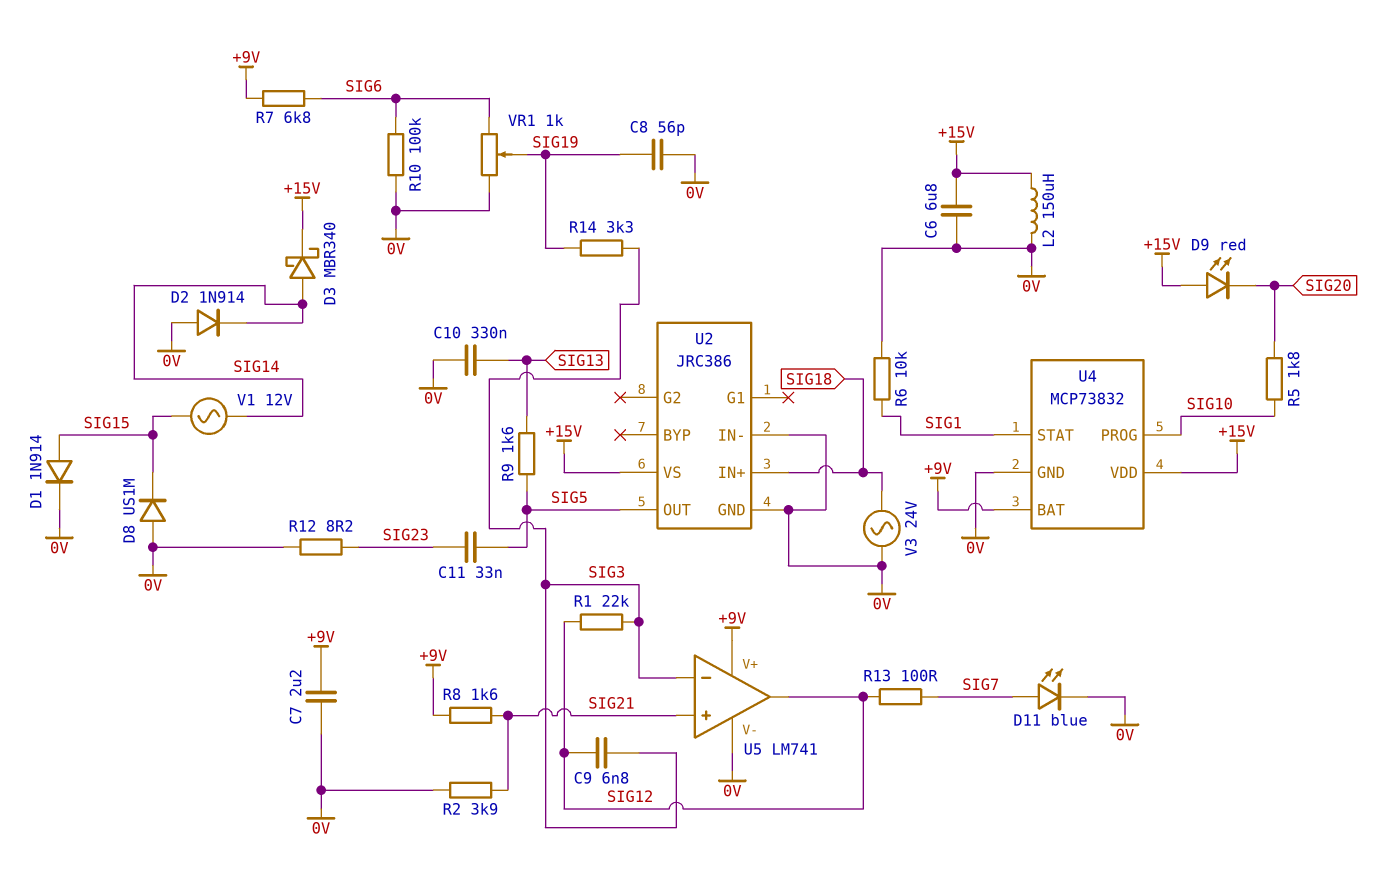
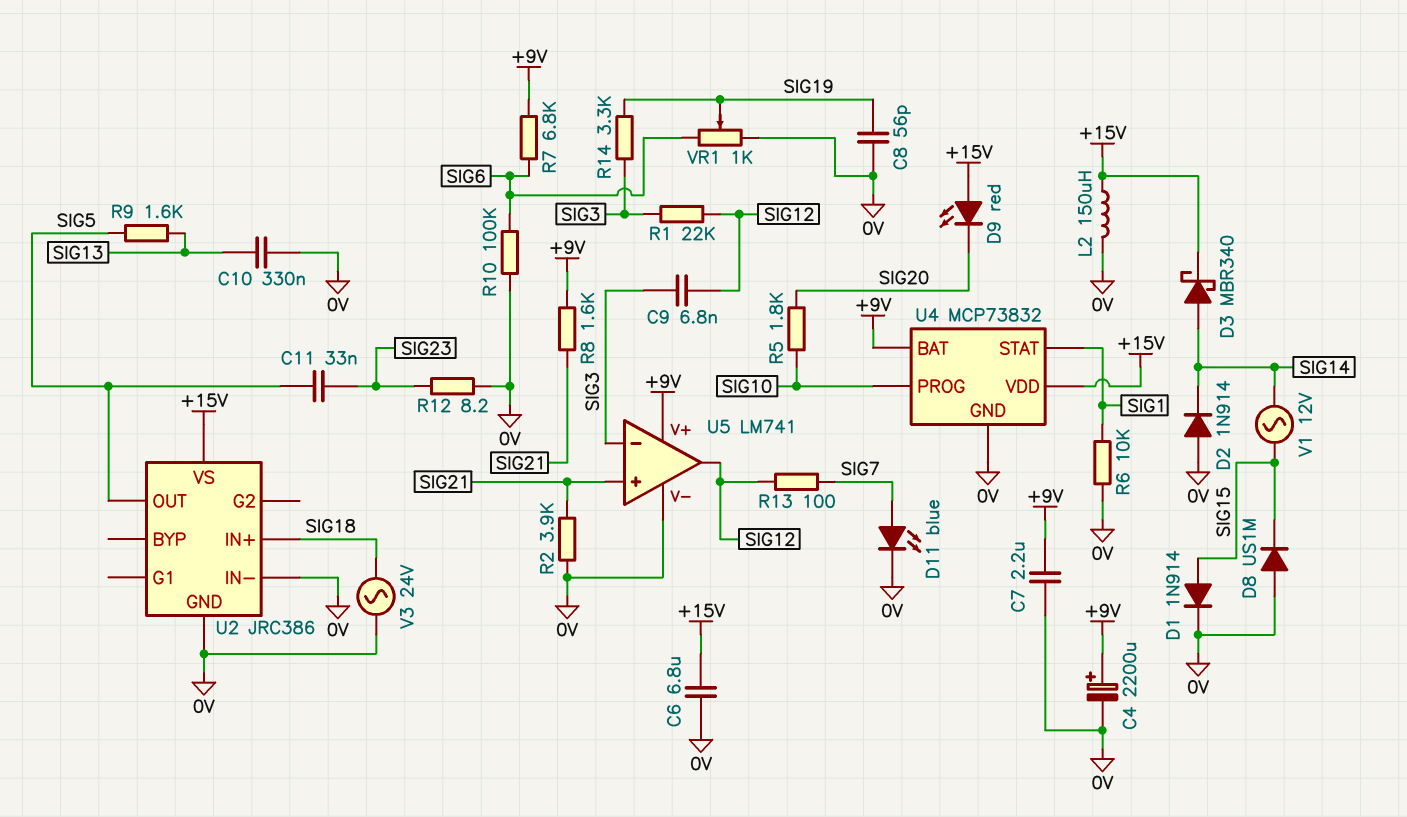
C4: none -> 2200uF (plus +9V, minus 0V)

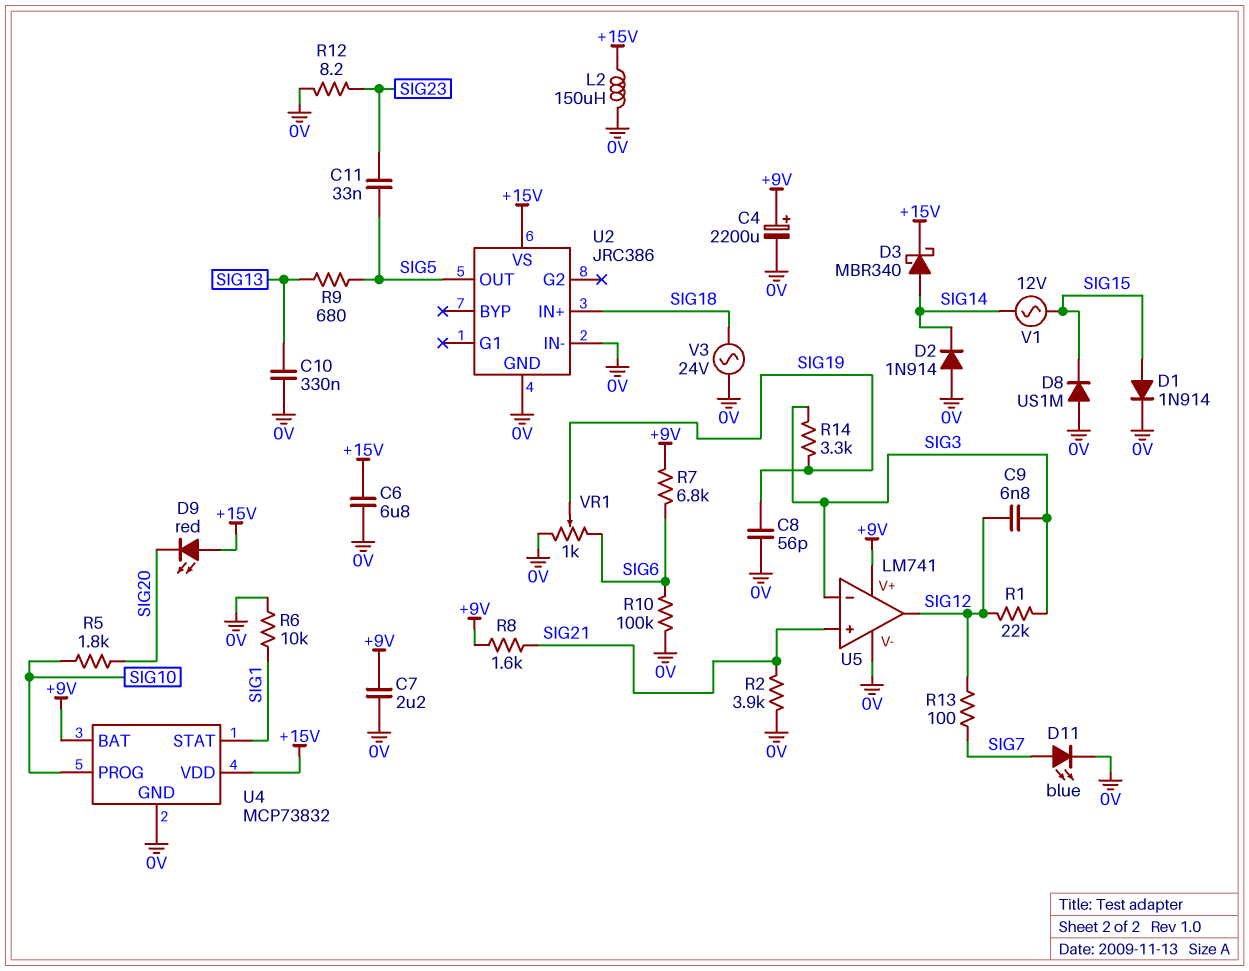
R9: 1.6k (SIG5, SIG13) -> 680 (SIG5, SIG13)

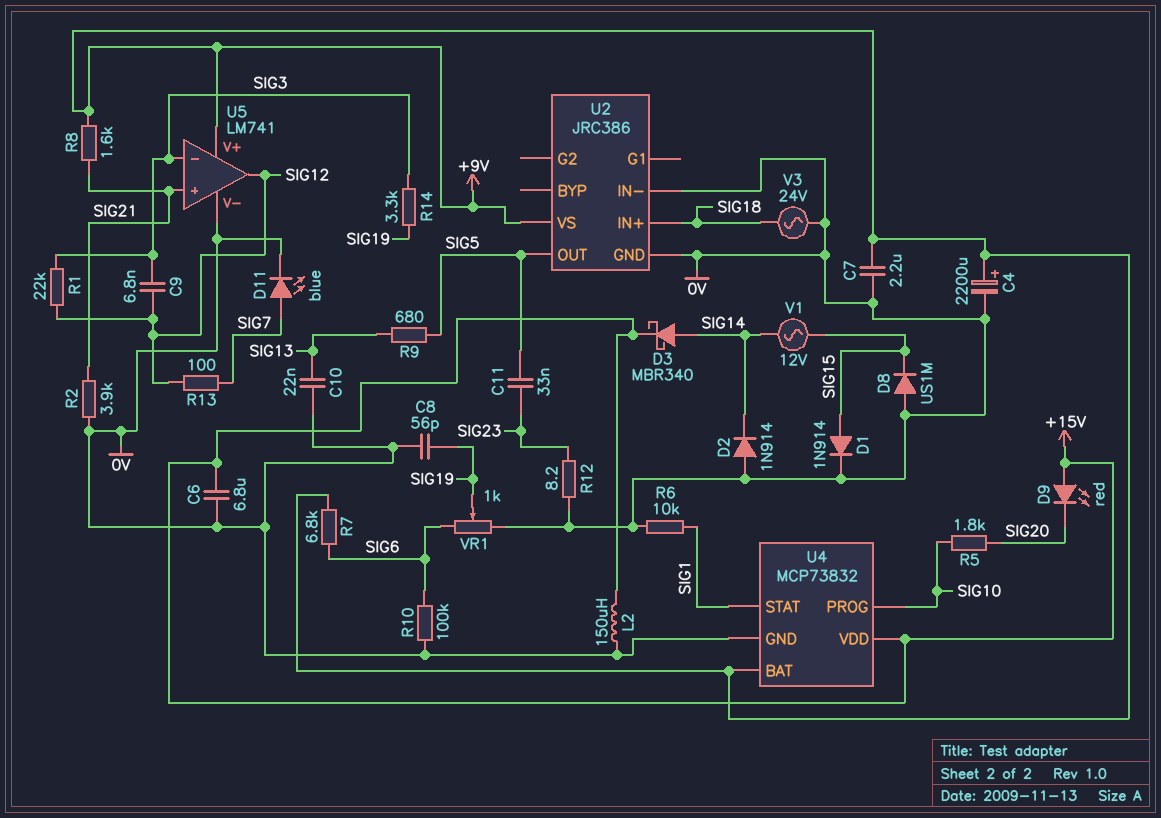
C10: 330nF (0V, SIG13) -> 22nF (0V, SIG13)
U2 pin VS: +15V -> +9V

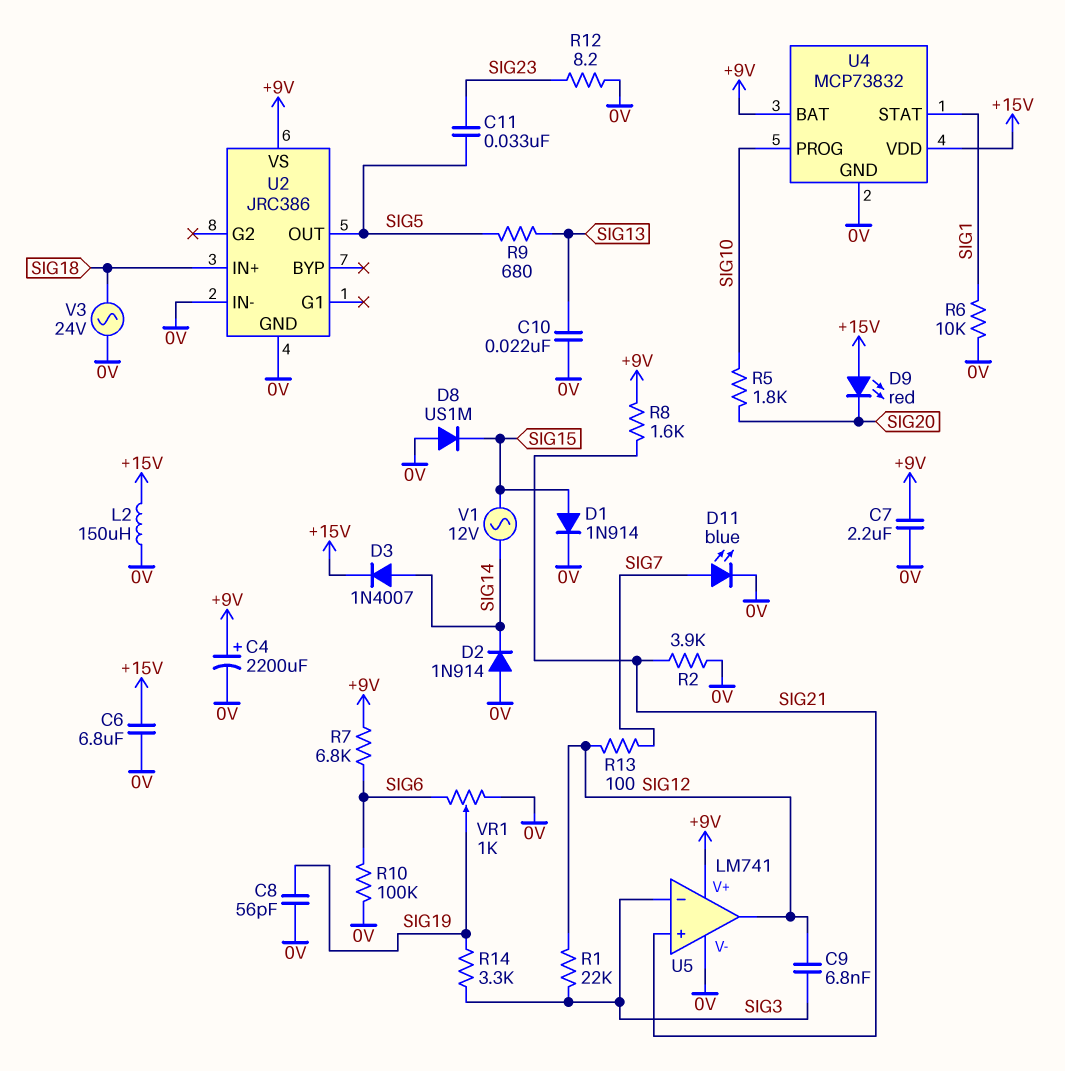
D3: schottky MBR340 (A SIG14, K +15V) -> diode 1N4007 (A SIG14, K +15V)

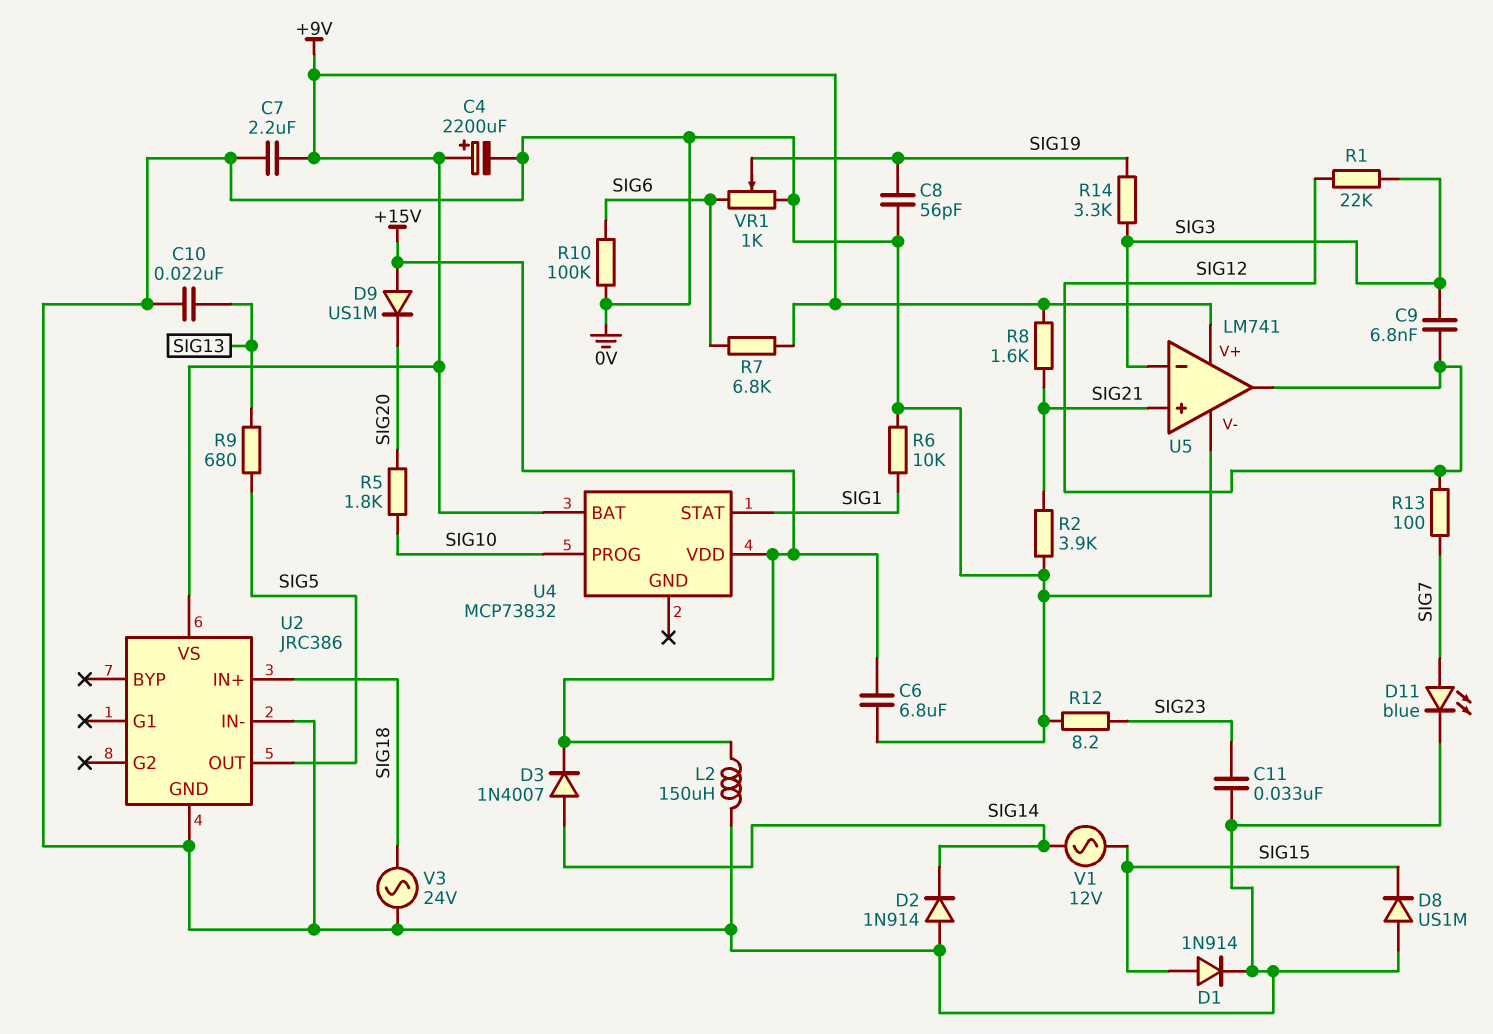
C11: 33nF (SIG5, SIG23) -> 33nF (0V, SIG23)
D9: LED red (A +15V, K SIG20) -> diode US1M (A +15V, K SIG20)
U4 pin GND: 0V -> none

